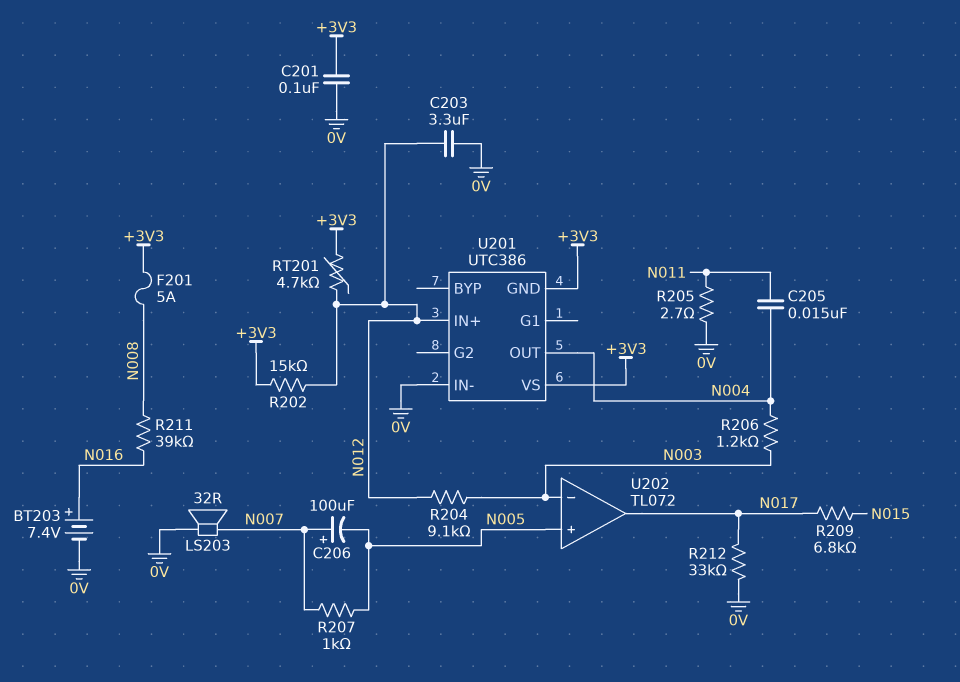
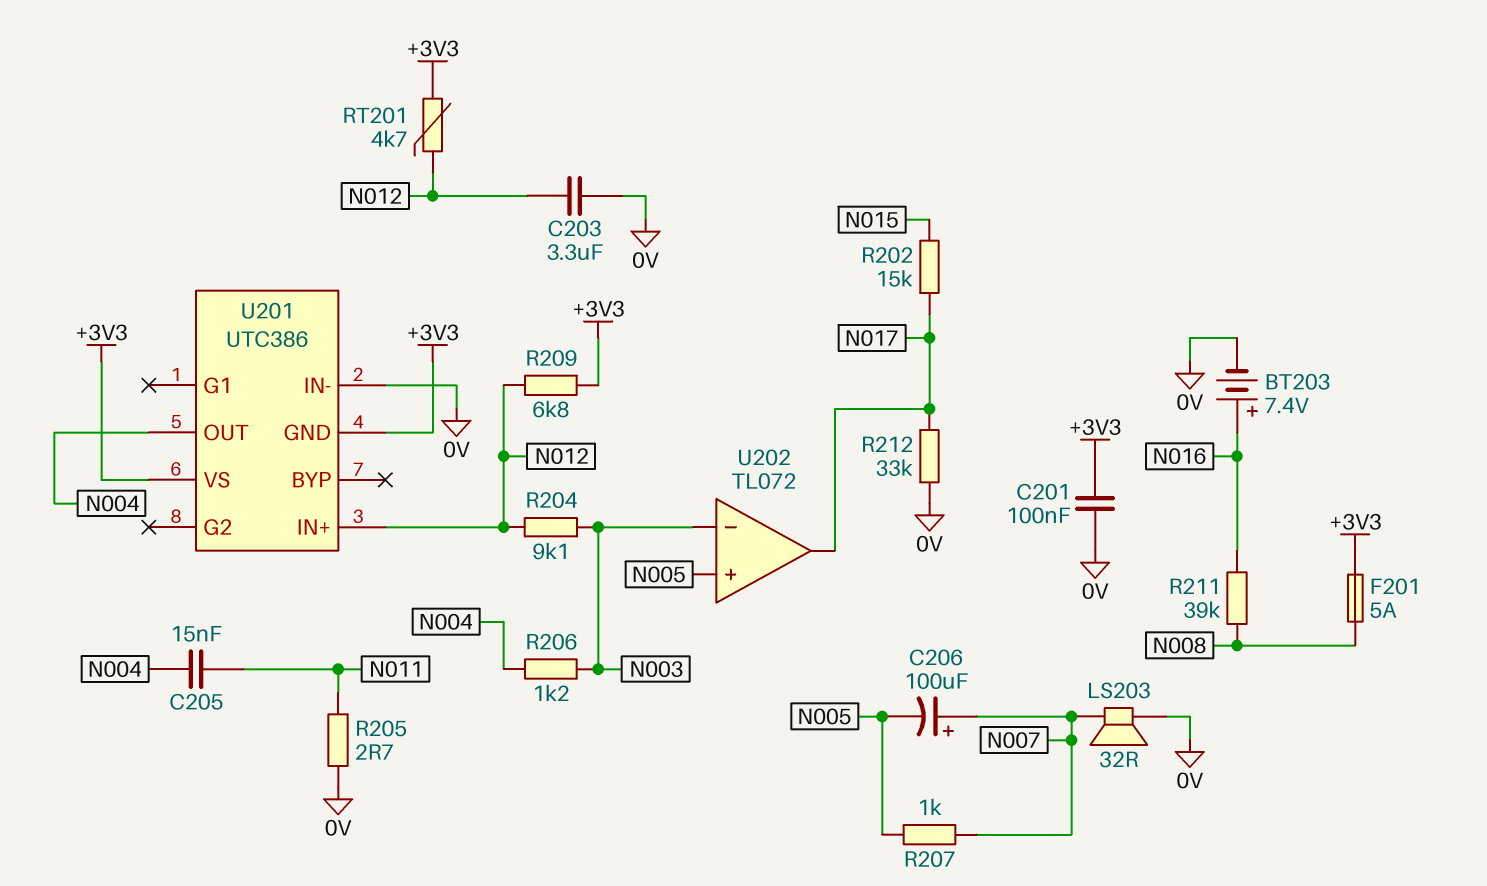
R202: 15k (+3V3, N012) -> 15k (N015, N017)
R209: 6.8k (N015, N017) -> 6.8k (+3V3, N012)

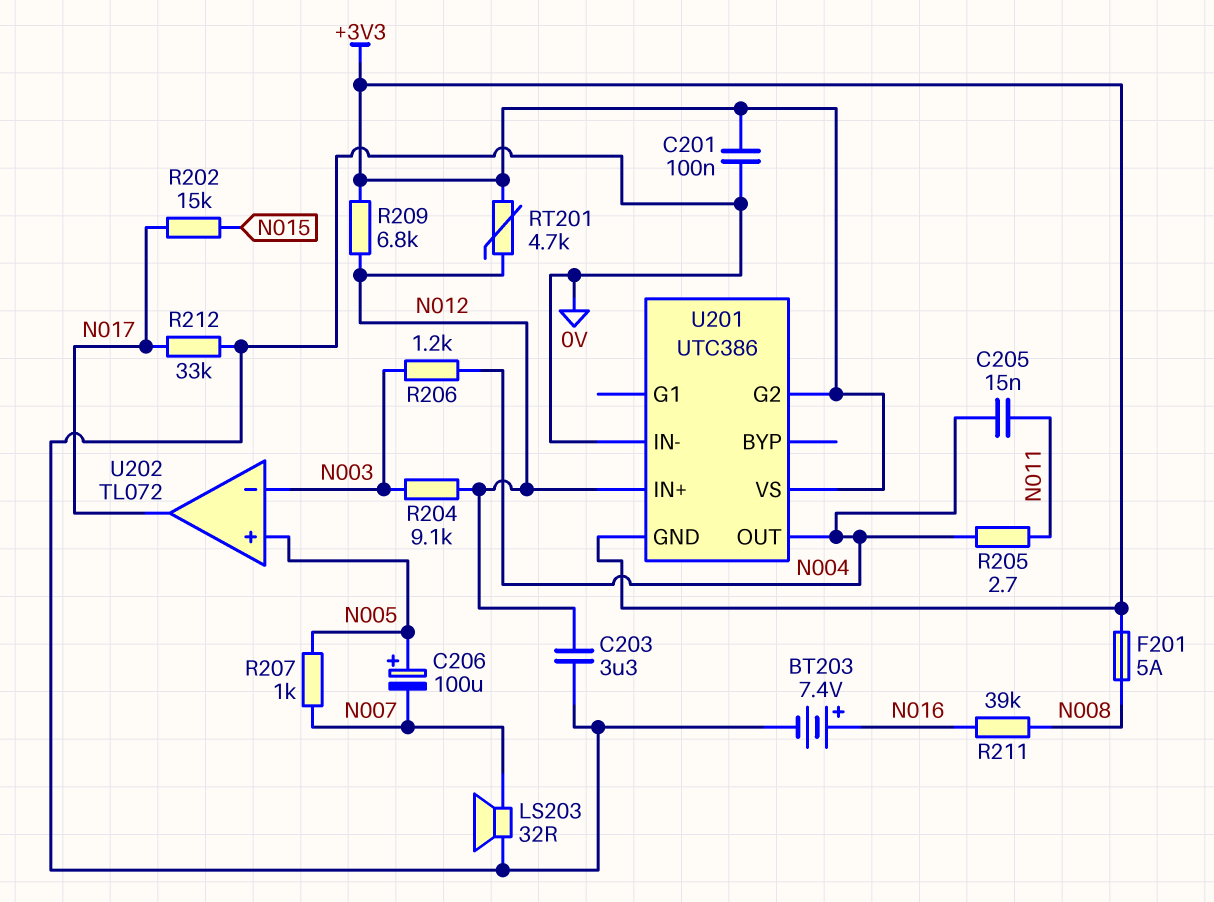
C206: 100uF (plus N007, minus N005) -> 100uF (plus N005, minus N007)
R205: 2.7 (0V, N011) -> 2.7 (N004, N011)
U201 pin G2: none -> +3V3

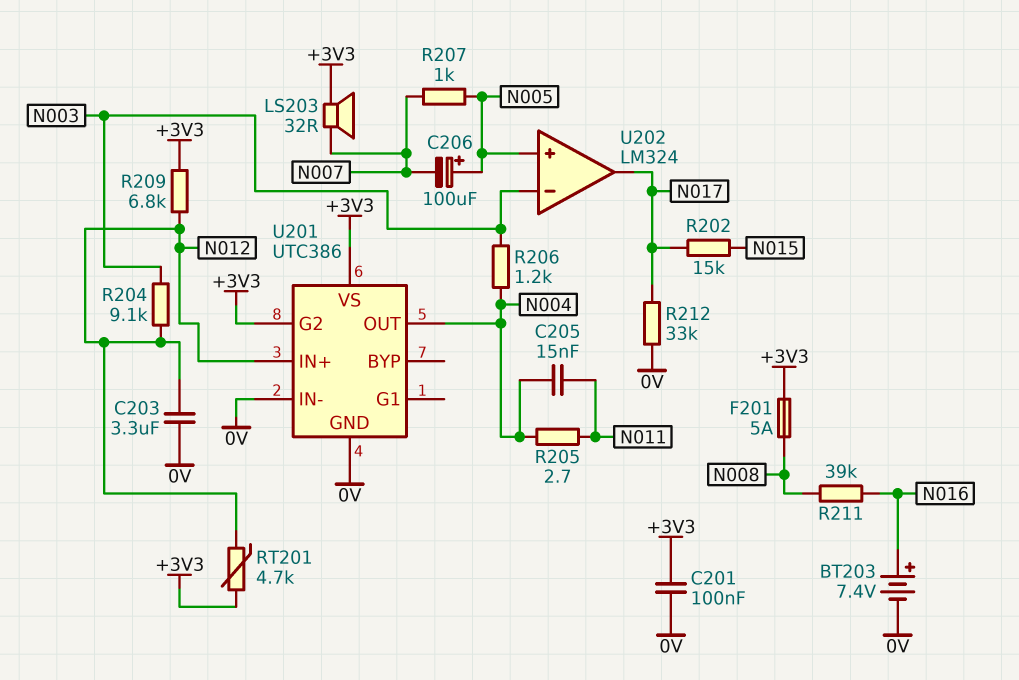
LS203: speaker 32R (0V, N007) -> speaker 32R (+3V3, N007)
U201 pin GND: +3V3 -> 0V
U202: TL072 -> LM324

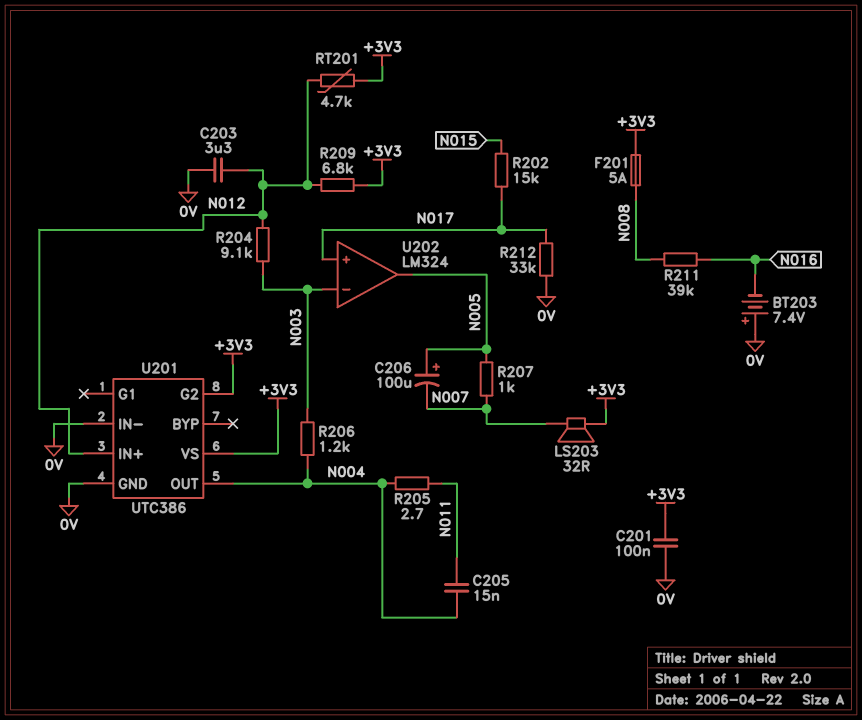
BT203: 7.4V (plus N016, minus 0V) -> 7.4V (plus 0V, minus N016)
U202 pin in+: N005 -> N017
U202 pin out: N017 -> N005

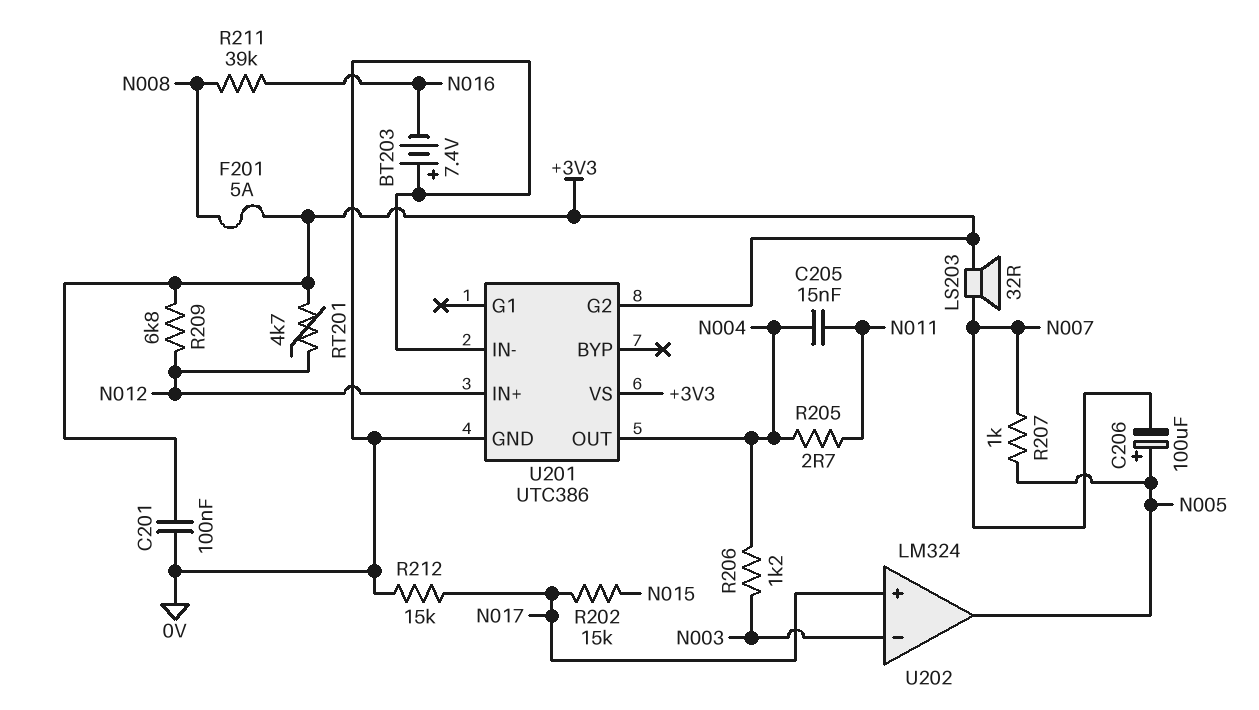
C203: 3.3uF (0V, N012) -> none
R204: 9.1k (N003, N012) -> none
R212: 33k (0V, N017) -> 15k (0V, N017)

